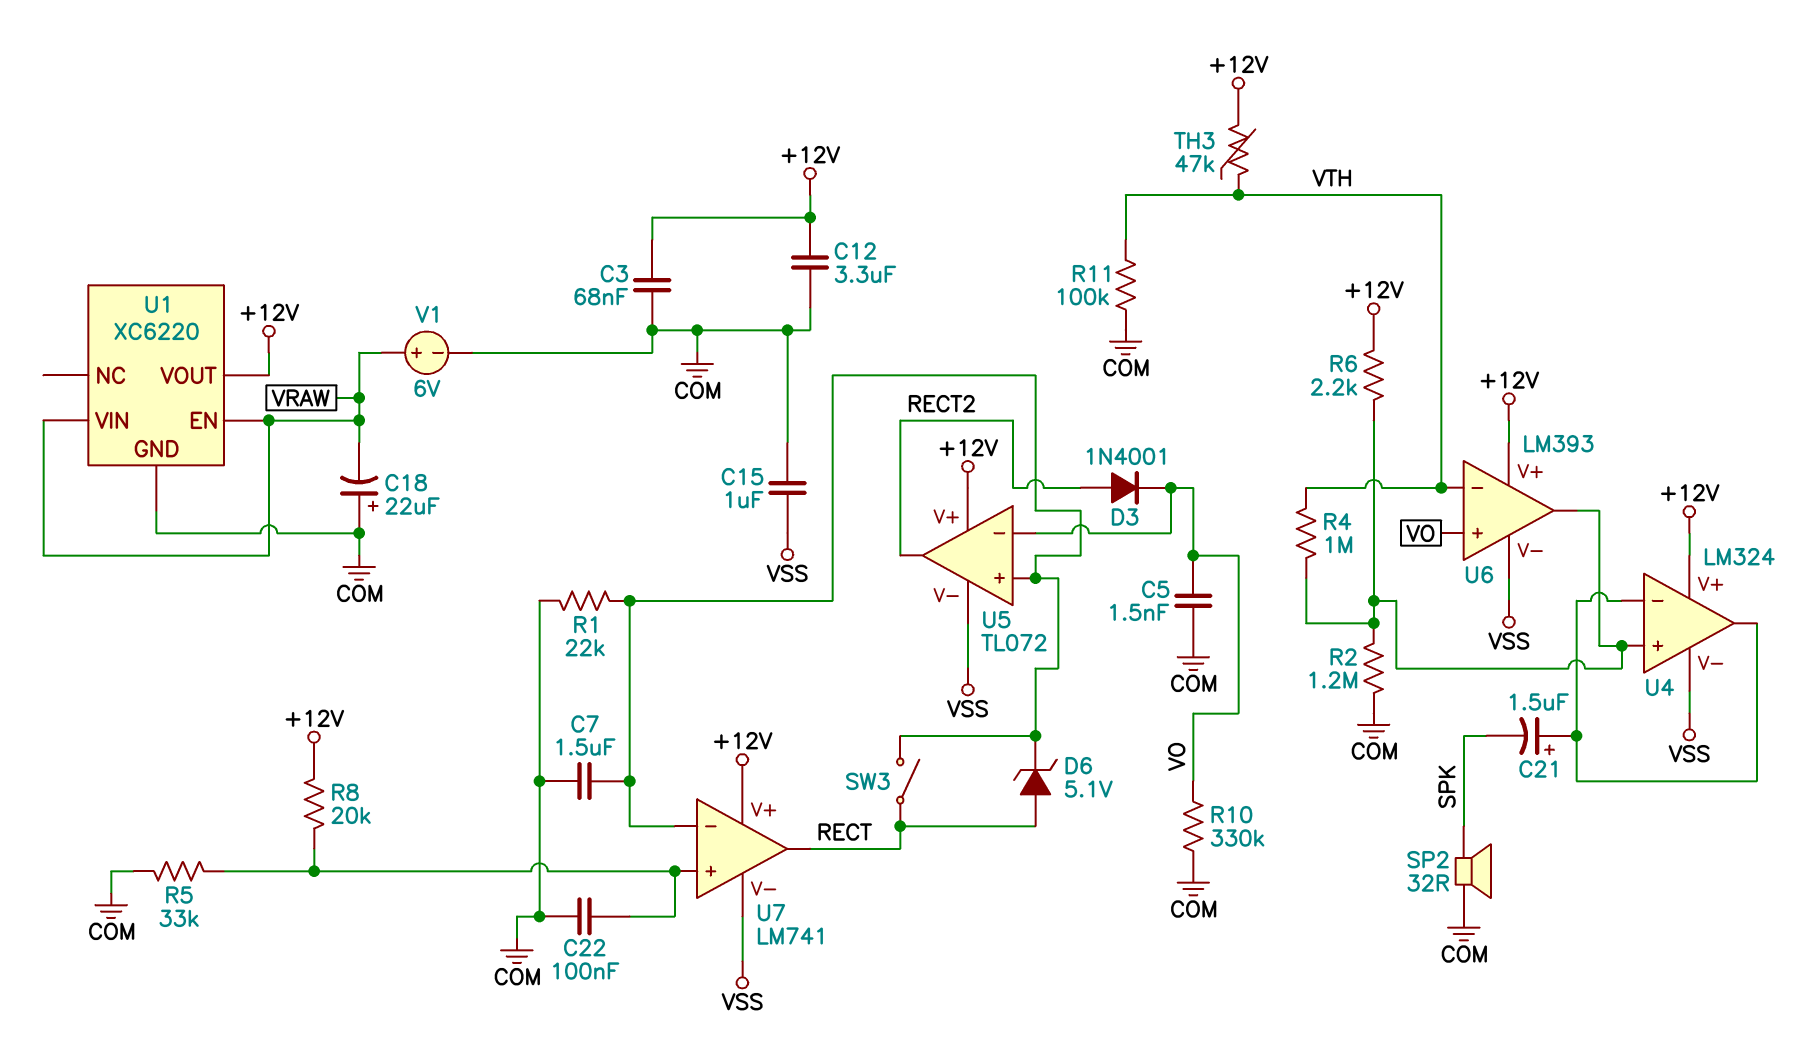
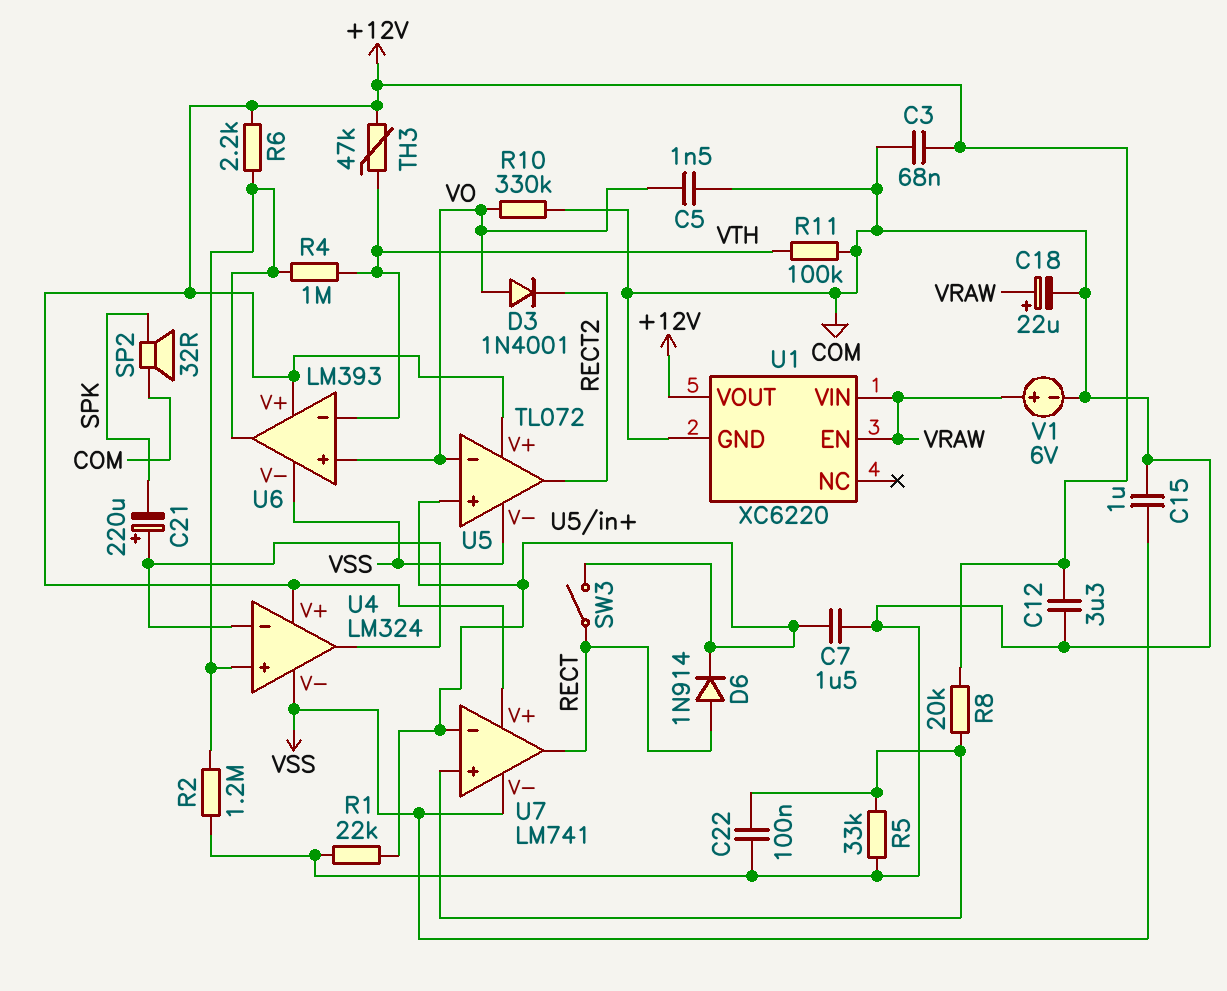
C18: 22uF (plus COM, minus VRAW) -> 22uF (plus VRAW, minus COM)
C21: 1.5uF (plus U4/in-, minus SPK) -> 220uF (plus U4/in-, minus SPK)
D3: diode 1N4001 (A RECT2, K VO) -> diode 1N4001 (A VO, K RECT2)
D6: zener 5.1V (A RECT, K U5/in+) -> diode 1N914 (A RECT, K U5/in+)

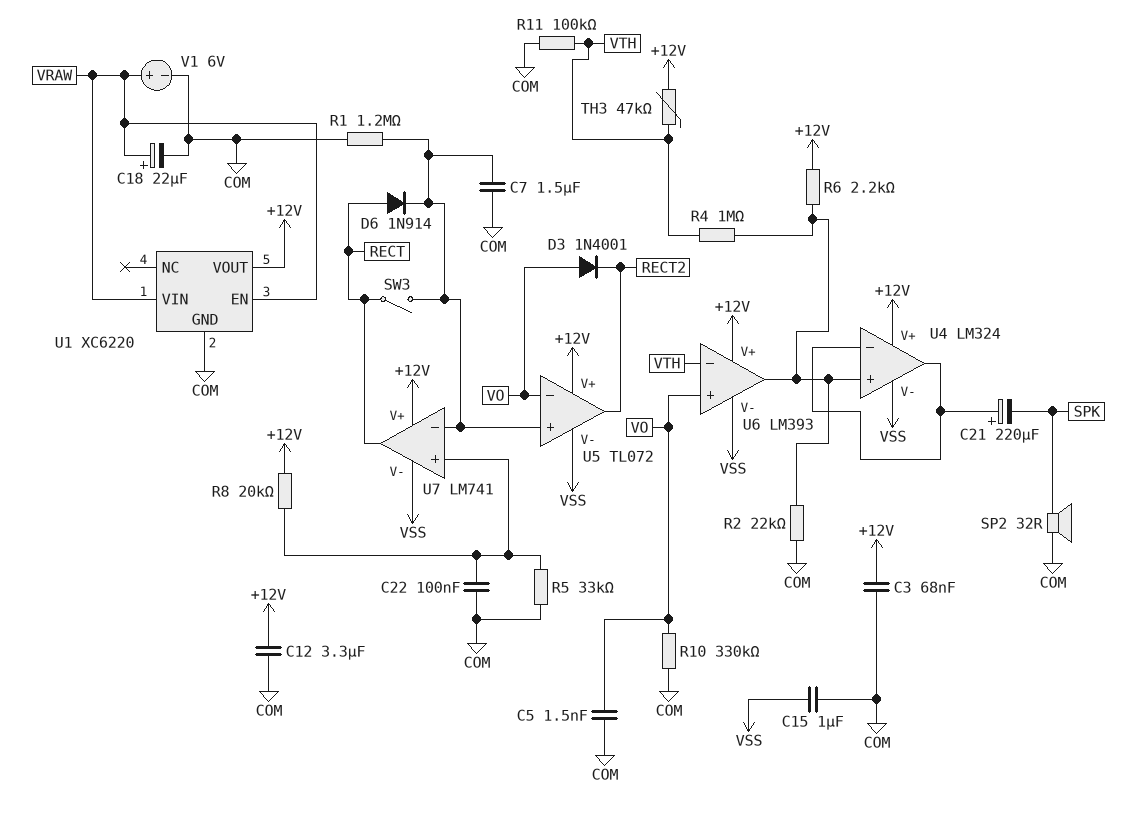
R1: 22k (COM, U5/in+) -> 1.2M (COM, U5/in+)
R2: 1.2M (COM, U4/in+) -> 22k (COM, U4/in+)

